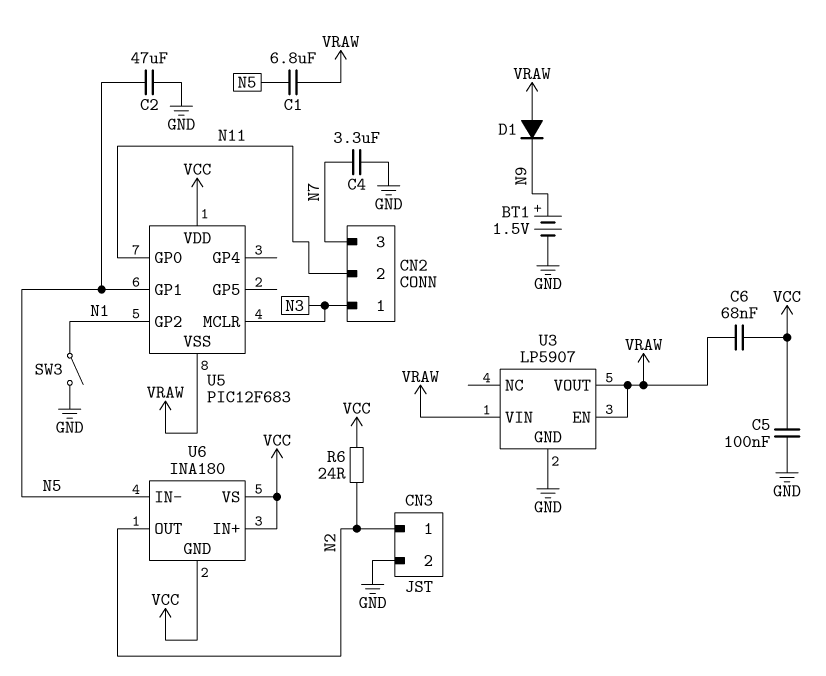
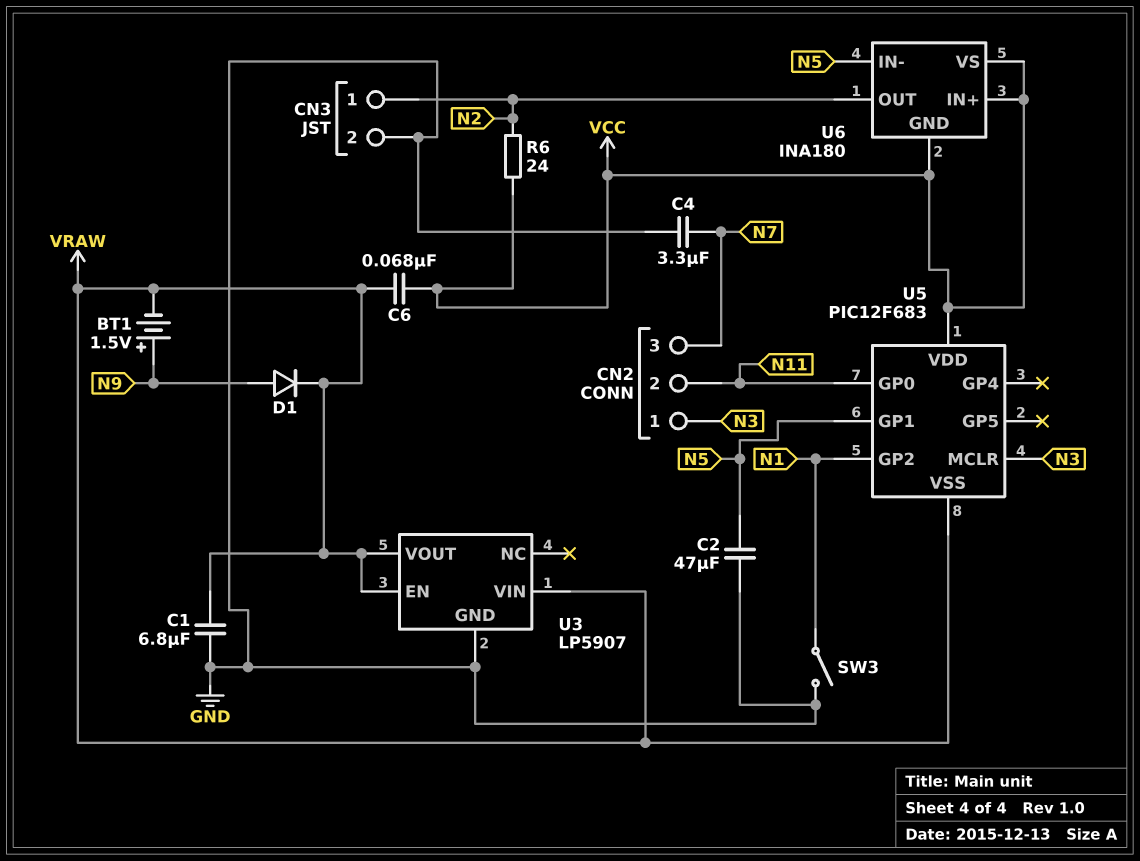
BT1: 1.5V (plus N9, minus GND) -> 1.5V (plus N9, minus VRAW)
C1: 6.8uF (N5, VRAW) -> 6.8uF (GND, VRAW)
C5: 100nF (GND, VCC) -> none
D1: diode (A VRAW, K N9) -> diode (A N9, K VRAW)

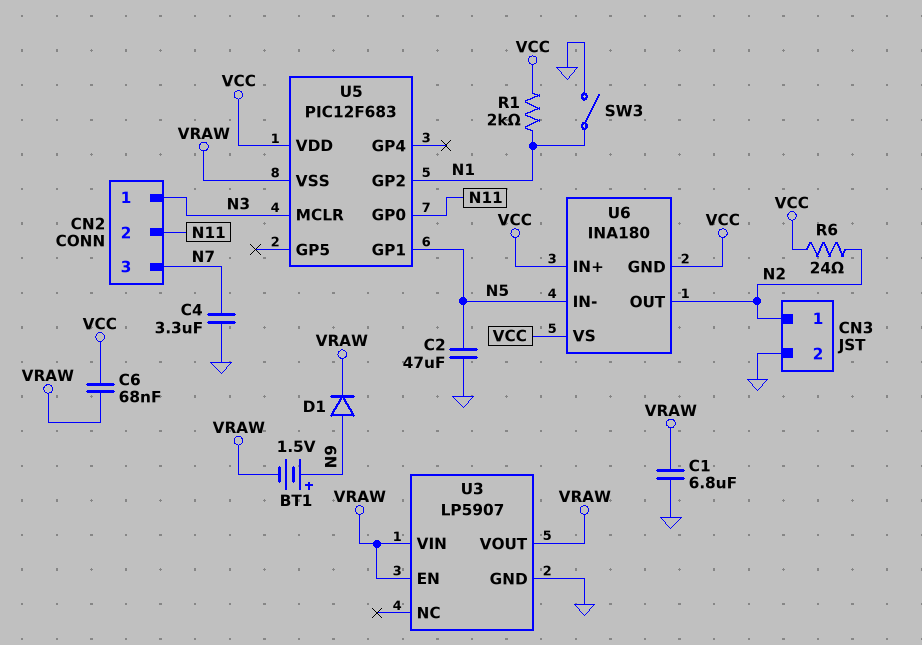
R1: none -> 2k (N1, VCC)

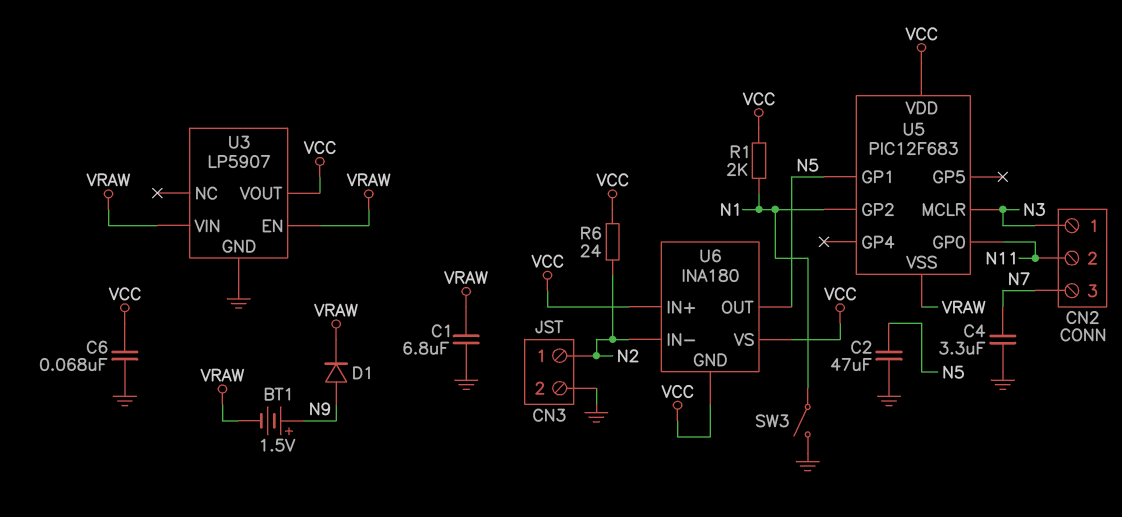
C6: 68nF (VCC, VRAW) -> 68nF (GND, VCC)
U3 pin VOUT: VRAW -> VCC
U6 pin IN-: N5 -> N2
U6 pin OUT: N2 -> N5

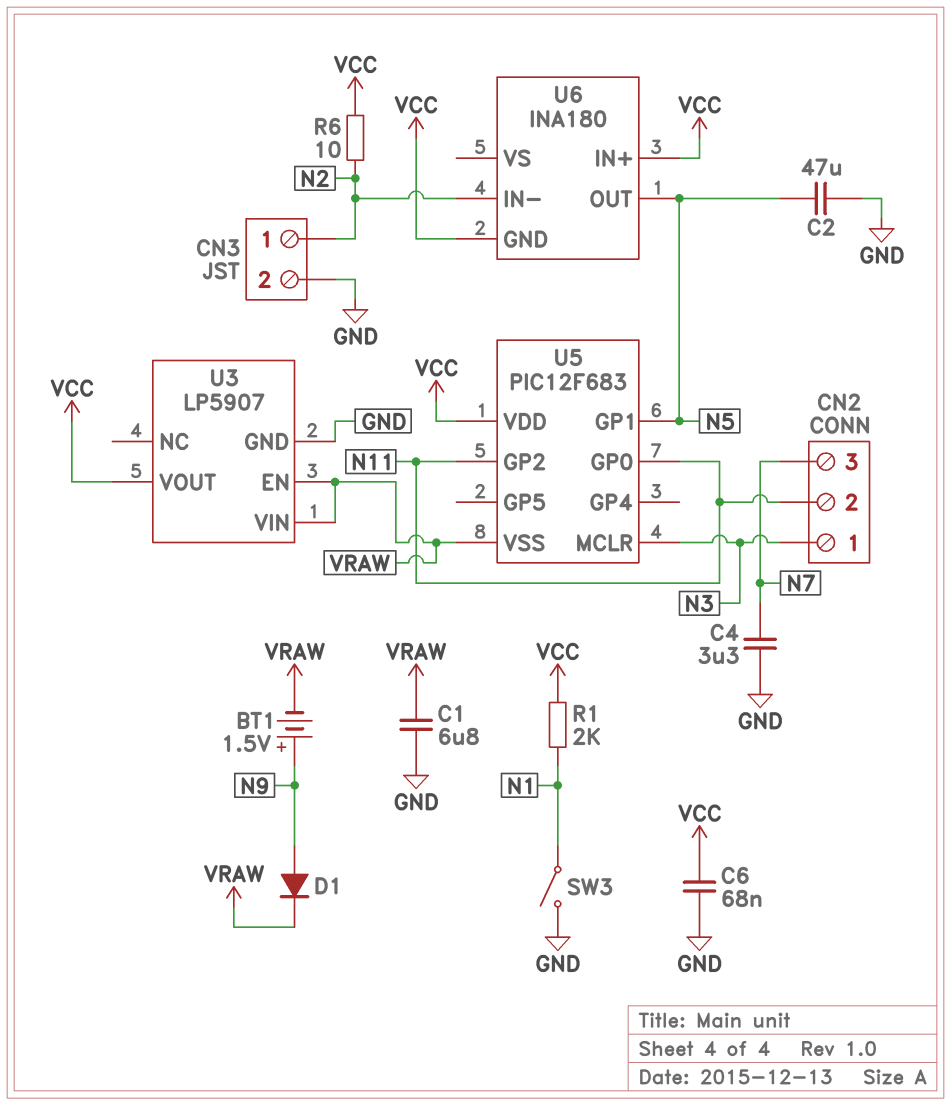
R6: 24 (N2, VCC) -> 10 (N2, VCC)
U5 pin GP2: N1 -> N11
U6 pin VS: VCC -> none

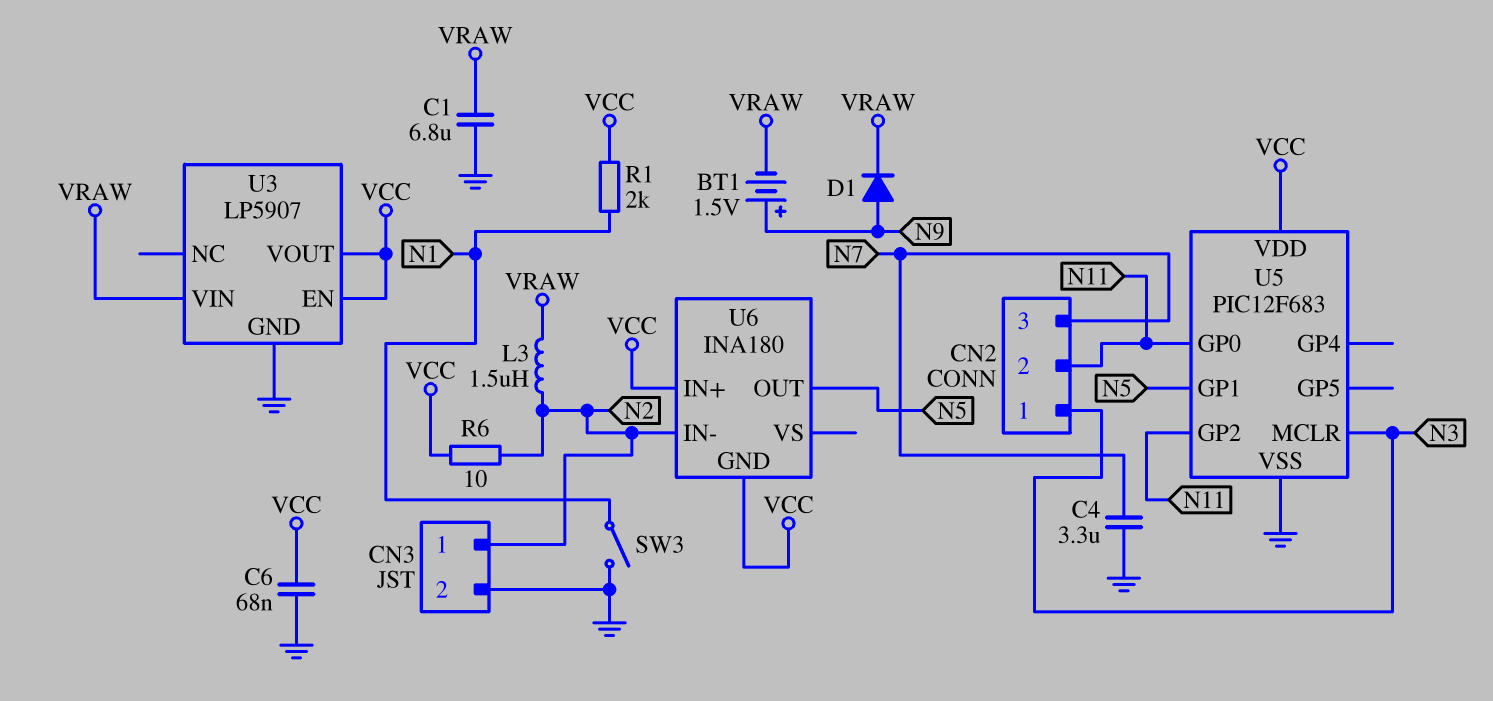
C2: 47uF (GND, N5) -> none
L3: none -> 1.5uH (N2, VRAW)
U3 pin EN: VRAW -> VCC
U5 pin VSS: VRAW -> GND

